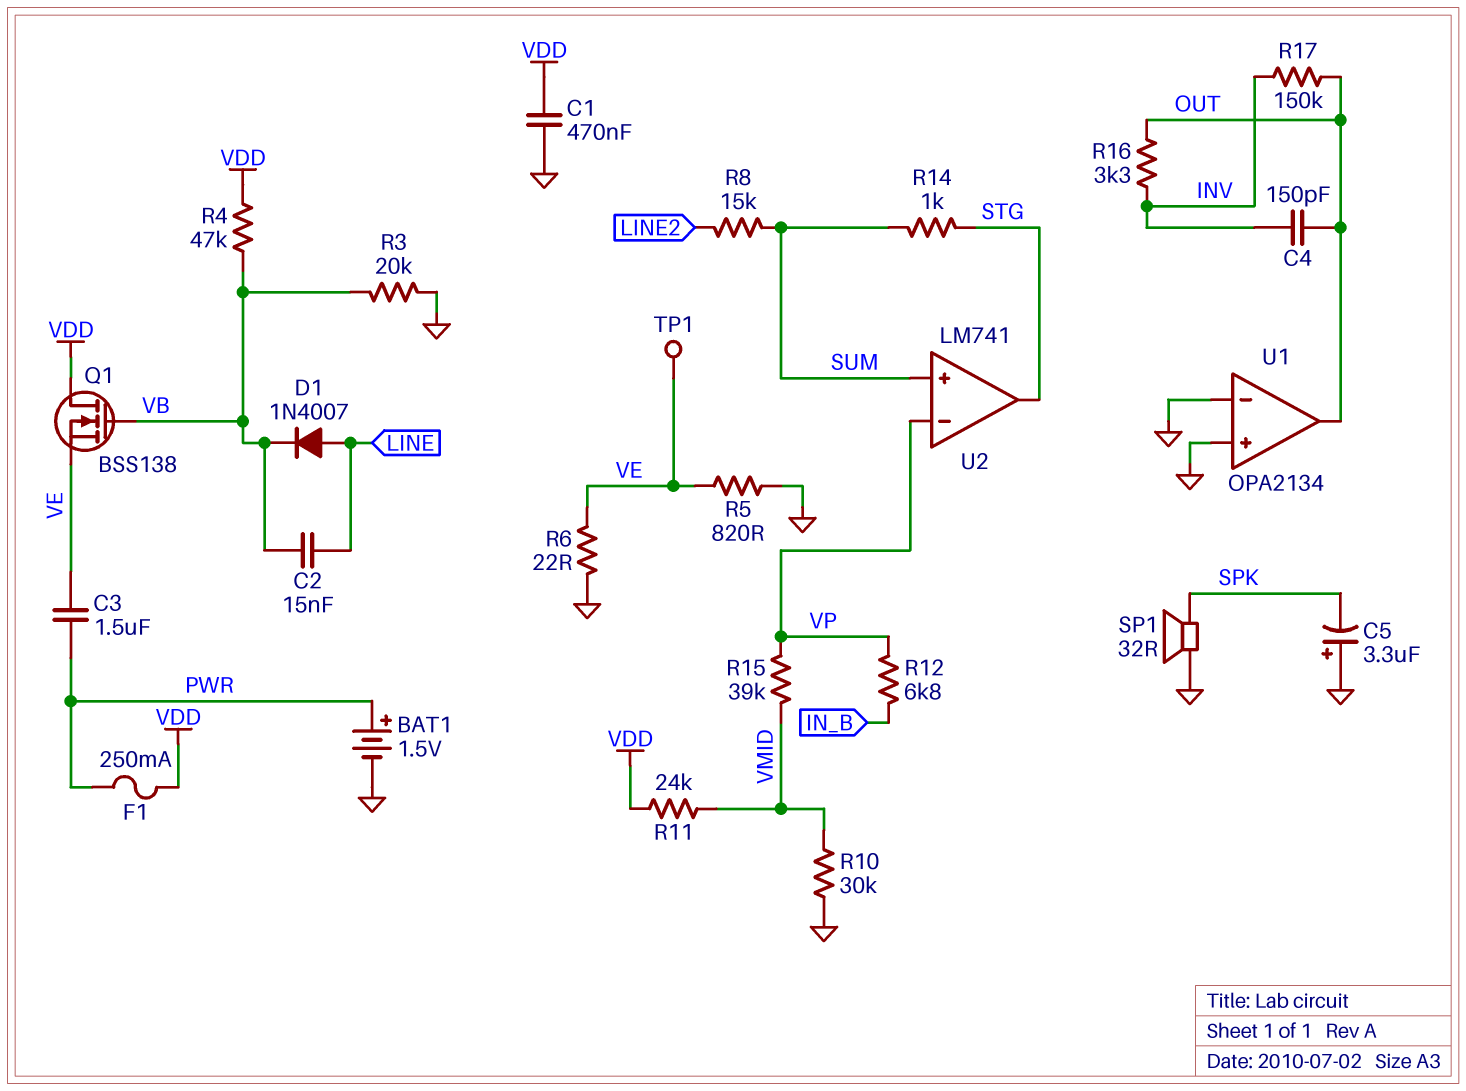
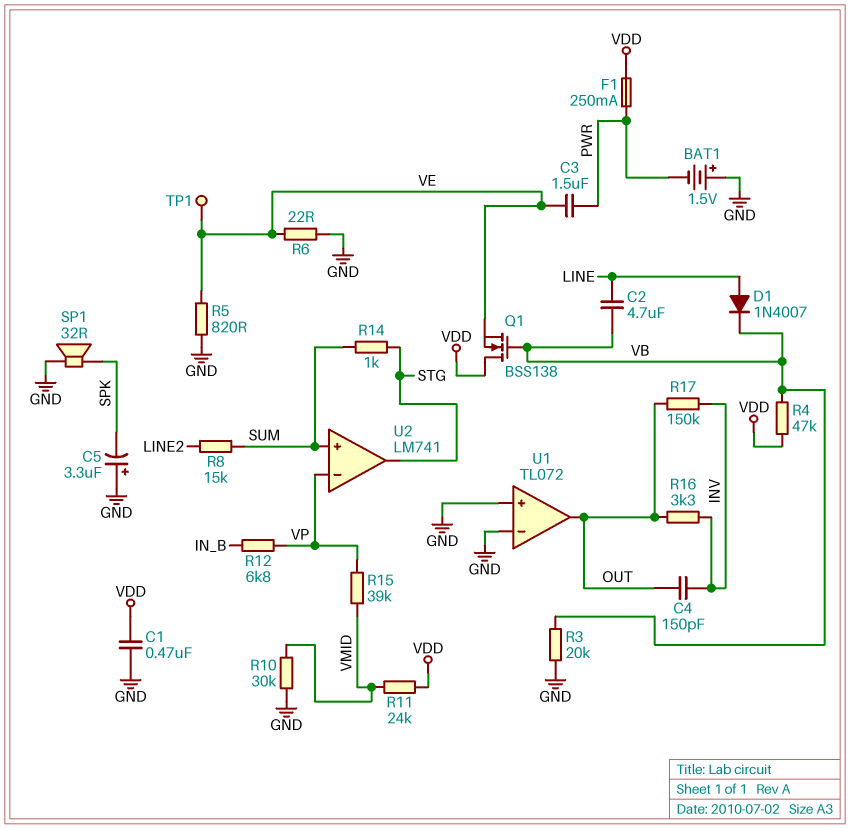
BAT1: 1.5V (plus PWR, minus GND) -> 1.5V (plus GND, minus PWR)
C2: 15nF (LINE, VB) -> 4.7uF (LINE, VB)
U1: OPA2134 -> TL072

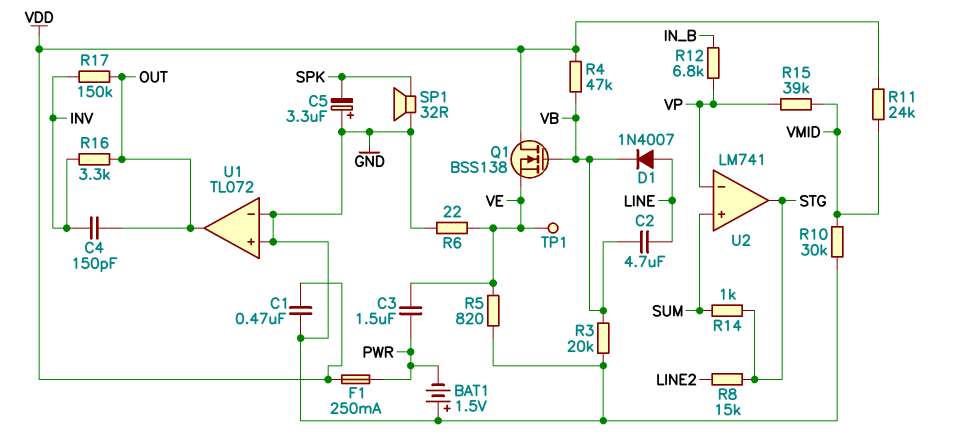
R8: 15k (LINE2, SUM) -> 15k (LINE2, STG)

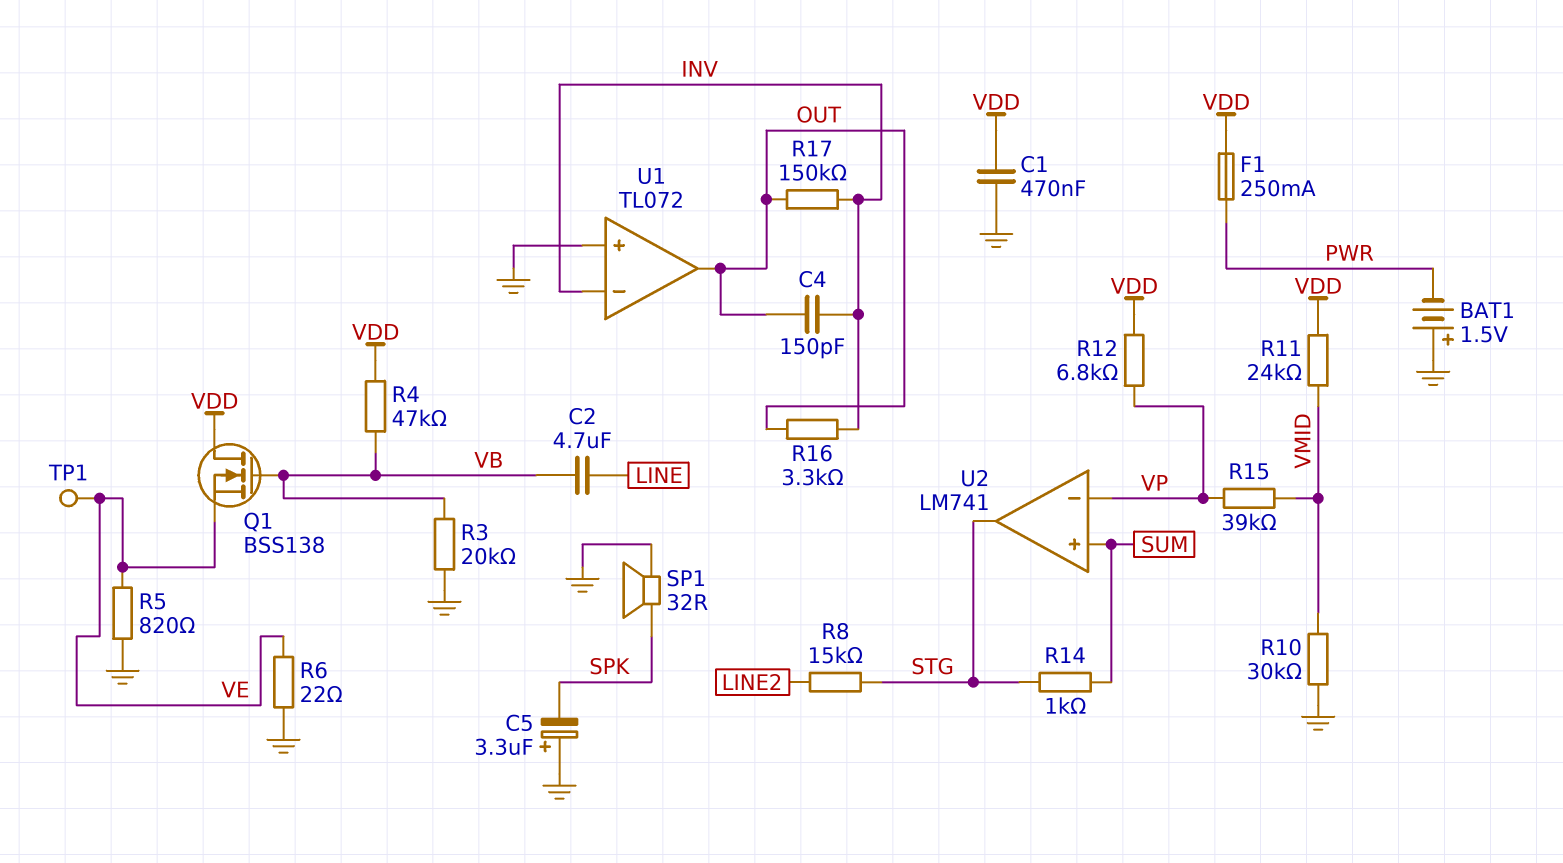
C3: 1.5uF (PWR, VE) -> none
D1: diode 1N4007 (A LINE, K VB) -> none
R12: 6.8k (IN_B, VP) -> 6.8k (VDD, VP)
U1 pin in-: GND -> INV

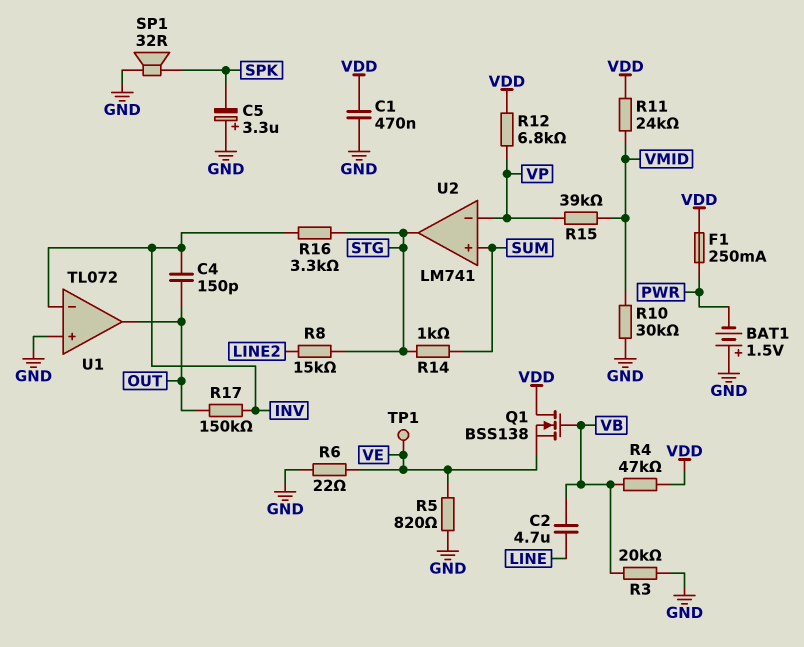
R16: 3.3k (INV, OUT) -> 3.3k (INV, STG)

